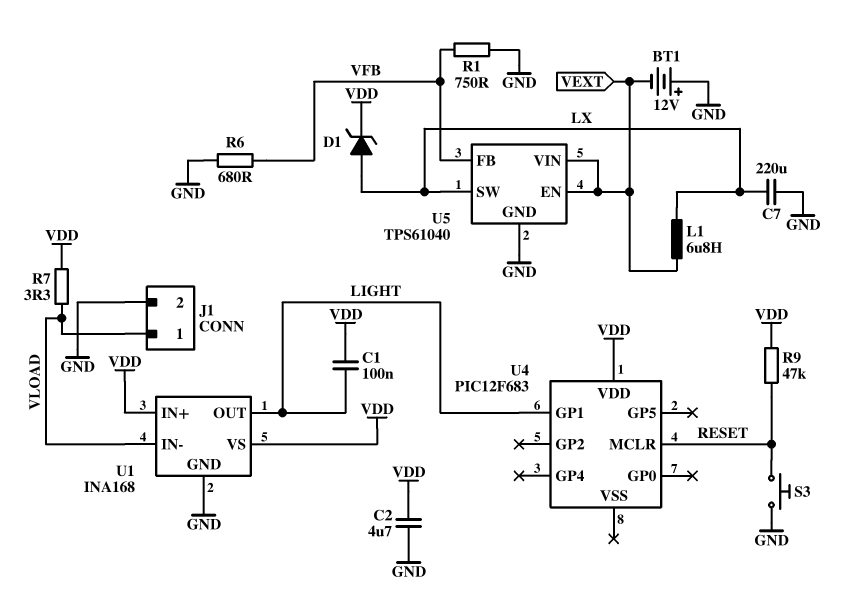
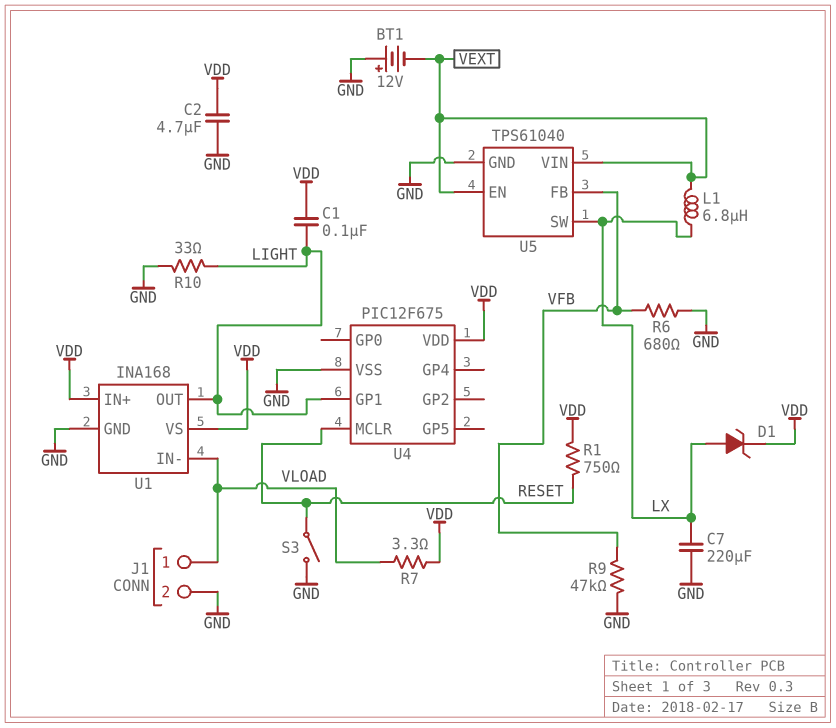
R1: 750 (GND, VFB) -> 750 (RESET, VDD)
R9: 47k (RESET, VDD) -> 47k (GND, VFB)
R10: none -> 33 (GND, LIGHT)
S3: button (GND, RESET) -> switch (GND, RESET)
U4: PIC12F683 -> PIC12F675
U4 pin VSS: none -> GND

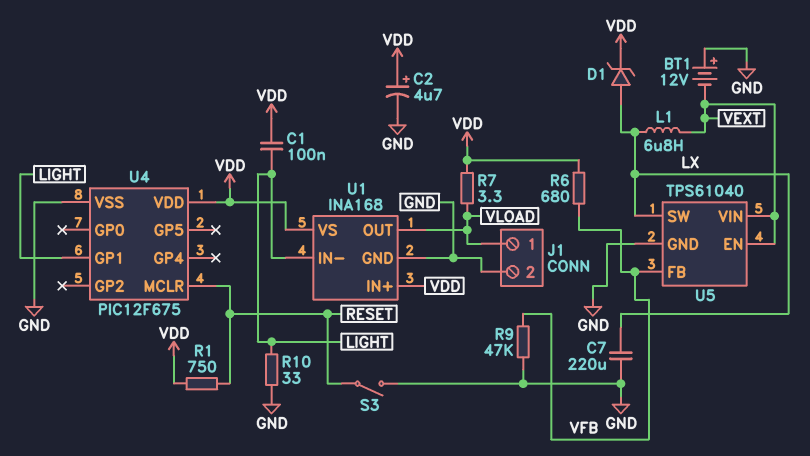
C2: 4.7uF (GND, VDD) -> 4.7uF (plus VDD, minus GND)
R6: 680 (GND, VFB) -> 680 (VDD, VFB)
U1 pin IN-: VLOAD -> LIGHT
U1 pin OUT: LIGHT -> VLOAD

